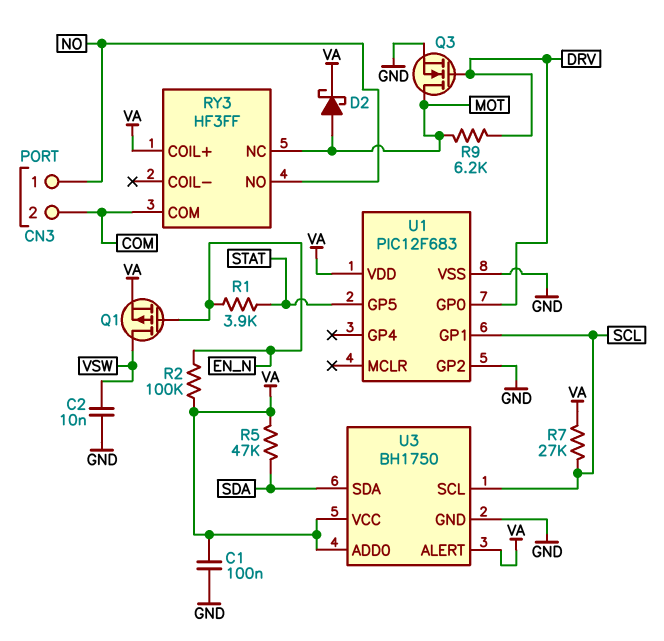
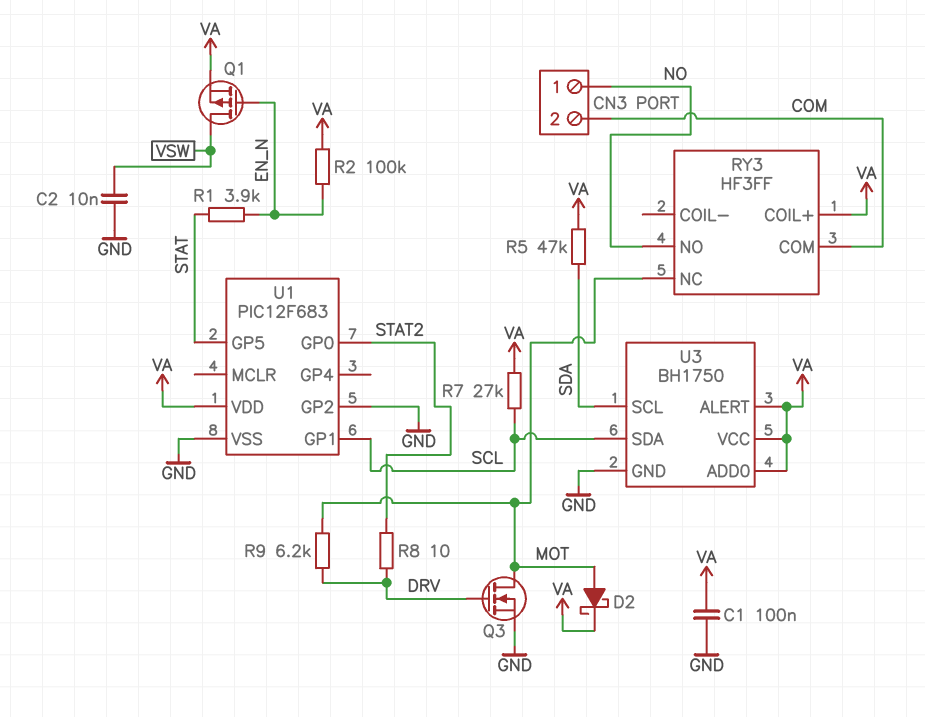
R8: none -> 10 (DRV, STAT2)
U1 pin GP0: DRV -> STAT2
U3 pin SCL: SCL -> SDA
U3 pin SDA: SDA -> SCL

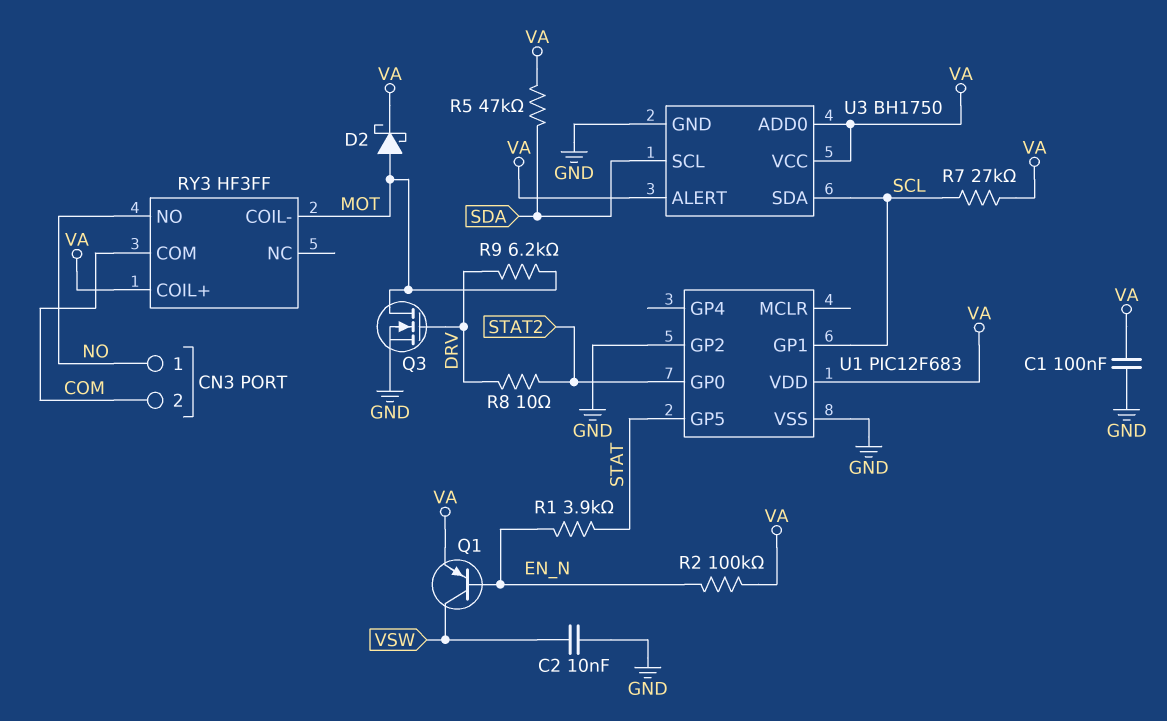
Q1: PMOS (G EN_N, D VSW, S VA) -> PNP (B EN_N, C VSW, E VA)
RY3 pin COIL-: none -> MOT
RY3 pin NC: MOT -> none

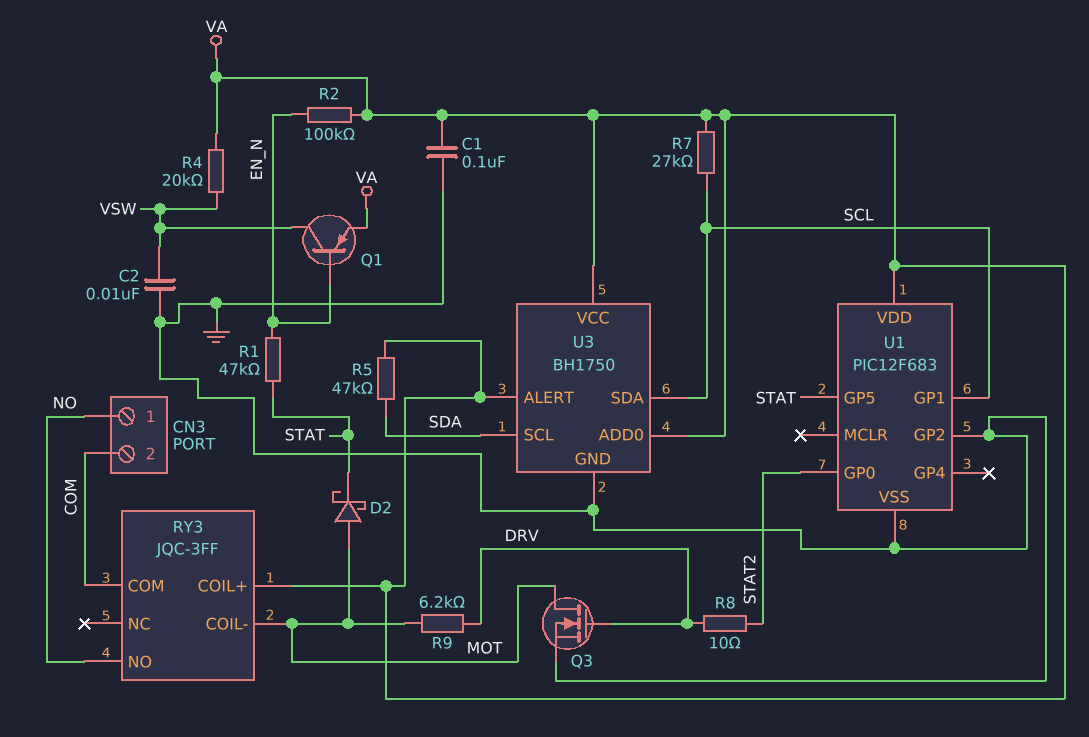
D2: schottky (A MOT, K VA) -> schottky (A MOT, K STAT)
R1: 3.9k (EN_N, STAT) -> 47k (EN_N, STAT)
R4: none -> 20k (VA, VSW)
RY3: HF3FF -> JQC-3FF

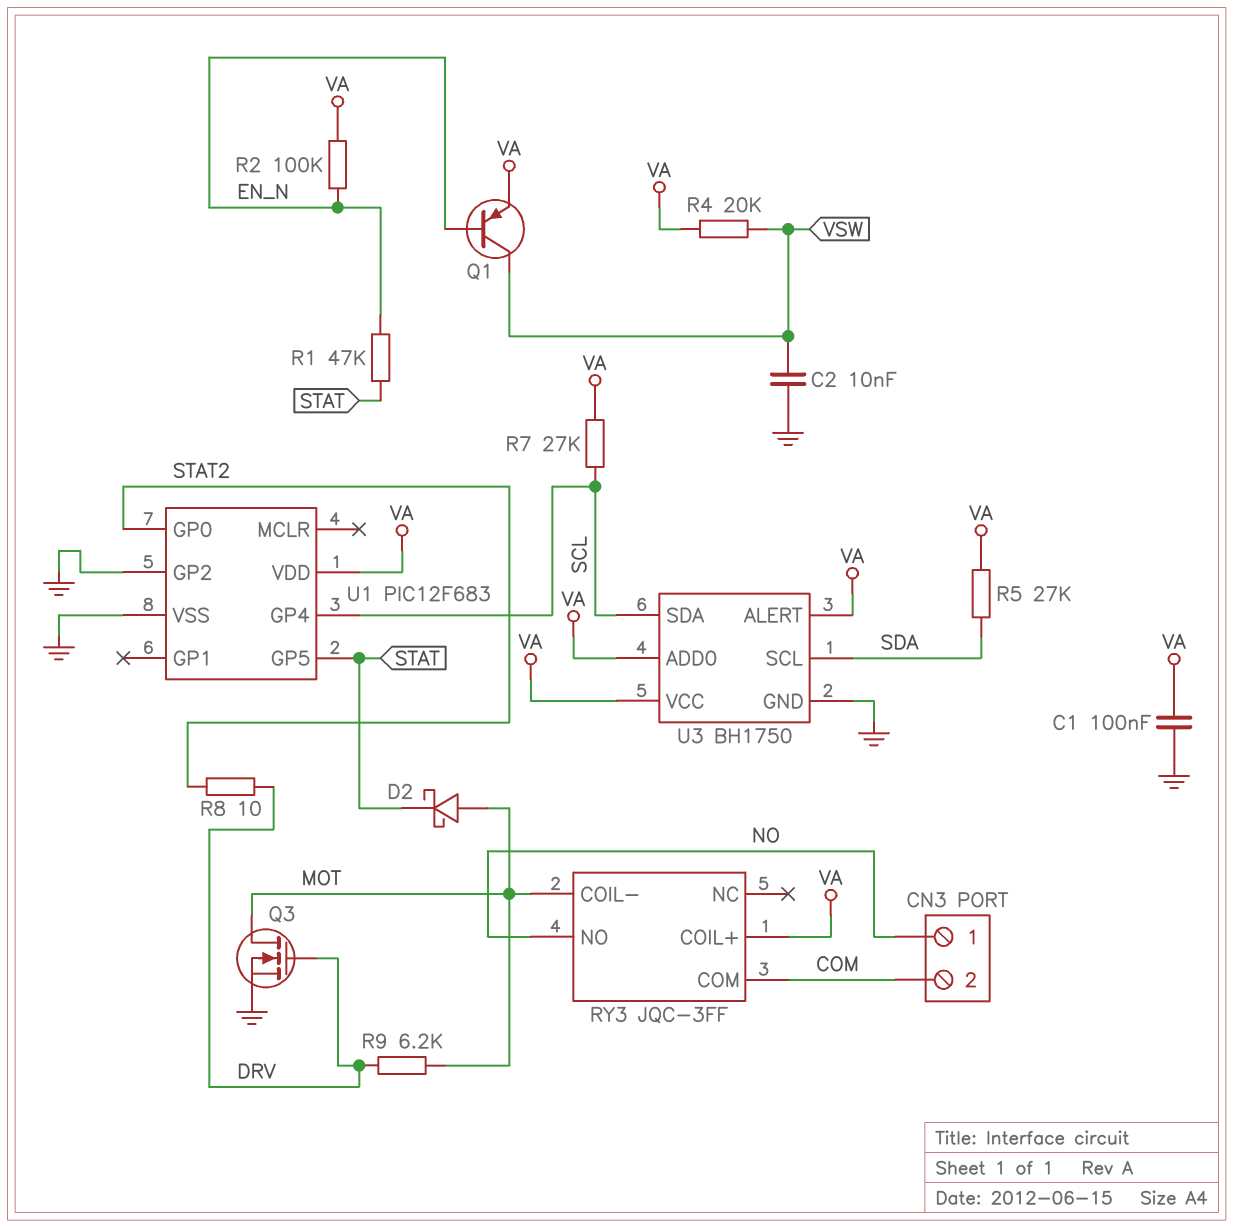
R5: 47k (SDA, VA) -> 27k (SDA, VA)
U1 pin GP1: SCL -> none
U1 pin GP4: none -> SCL

